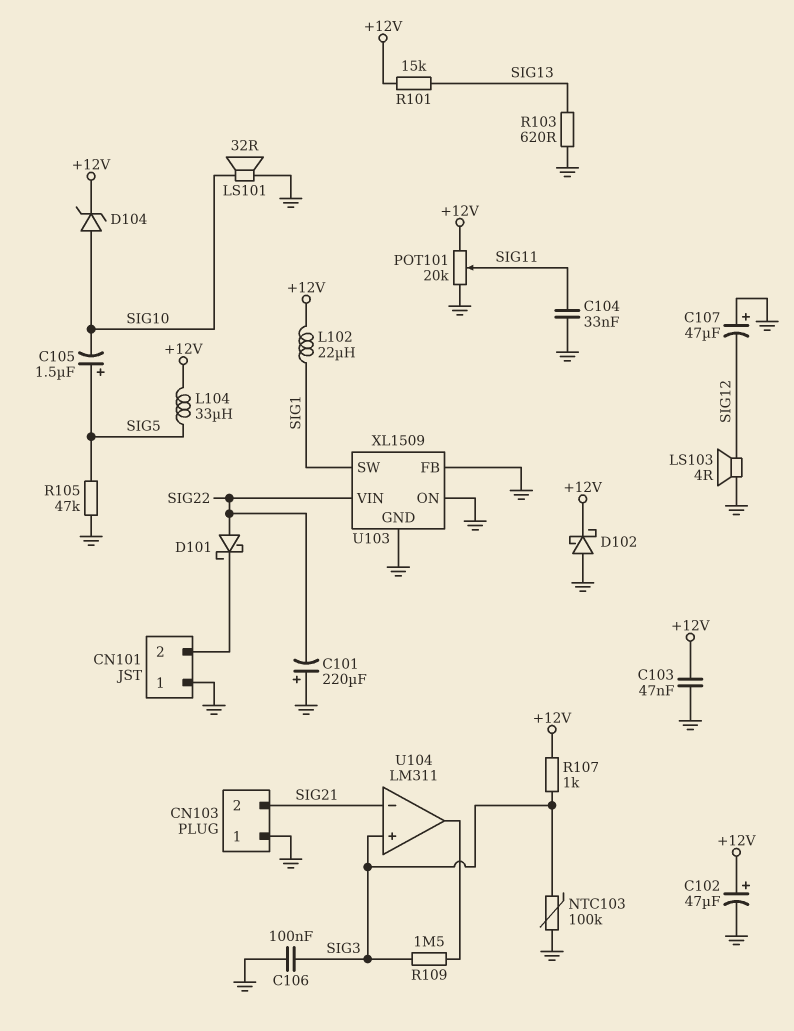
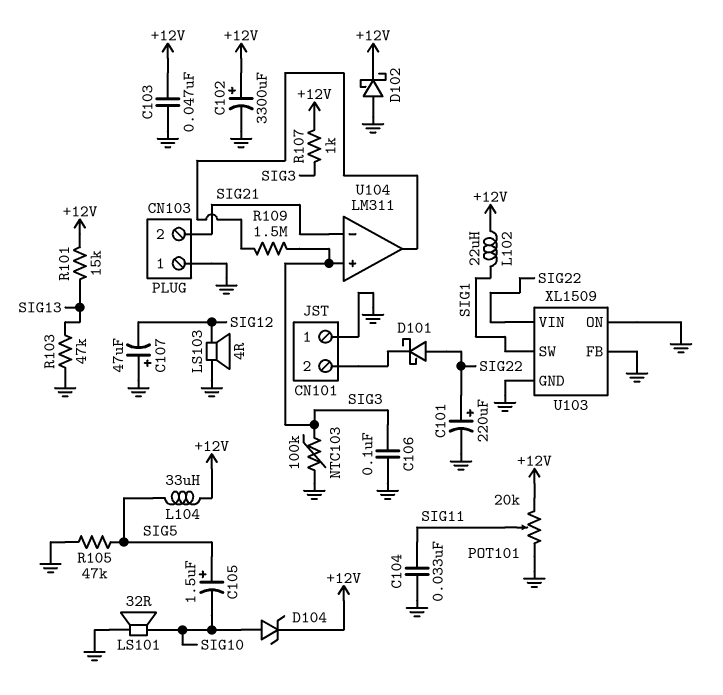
C101: 220uF (plus GND, minus SIG22) -> 220uF (plus SIG22, minus GND)
C102: 47uF (plus +12V, minus GND) -> 3300uF (plus +12V, minus GND)
R103: 620 (GND, SIG13) -> 47k (GND, SIG13)

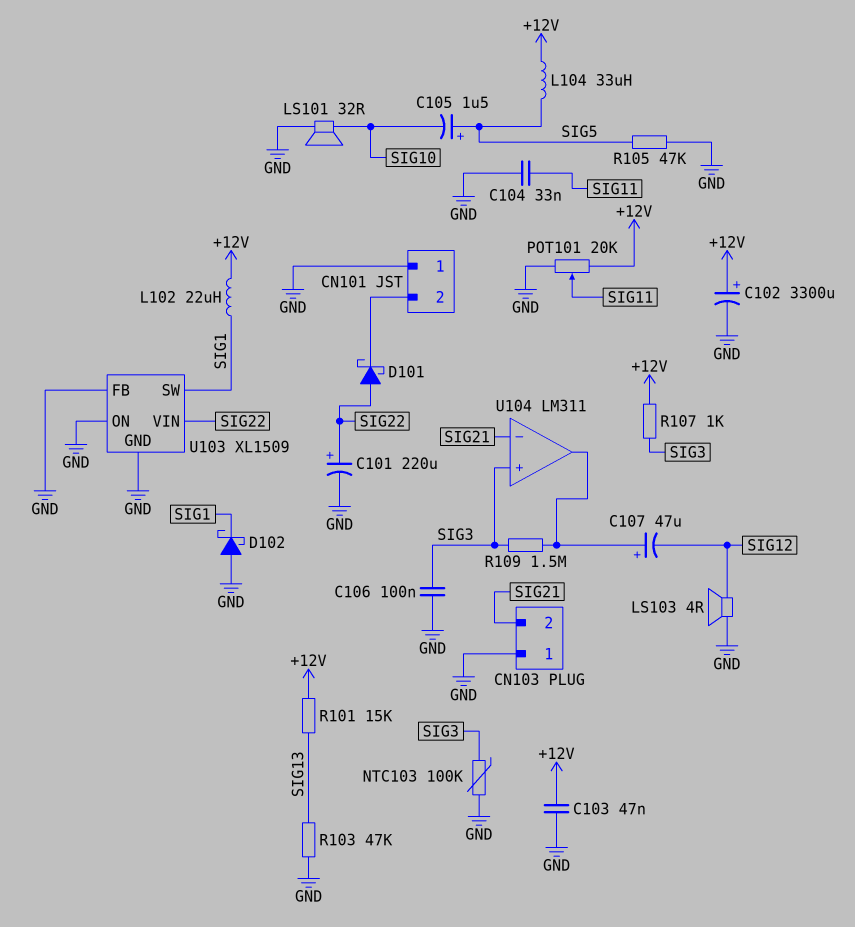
C107: 47uF (plus GND, minus SIG12) -> 47uF (plus U104/out, minus SIG12)
D102: schottky (A GND, K +12V) -> schottky (A GND, K SIG1)
D104: zener (A SIG10, K +12V) -> none

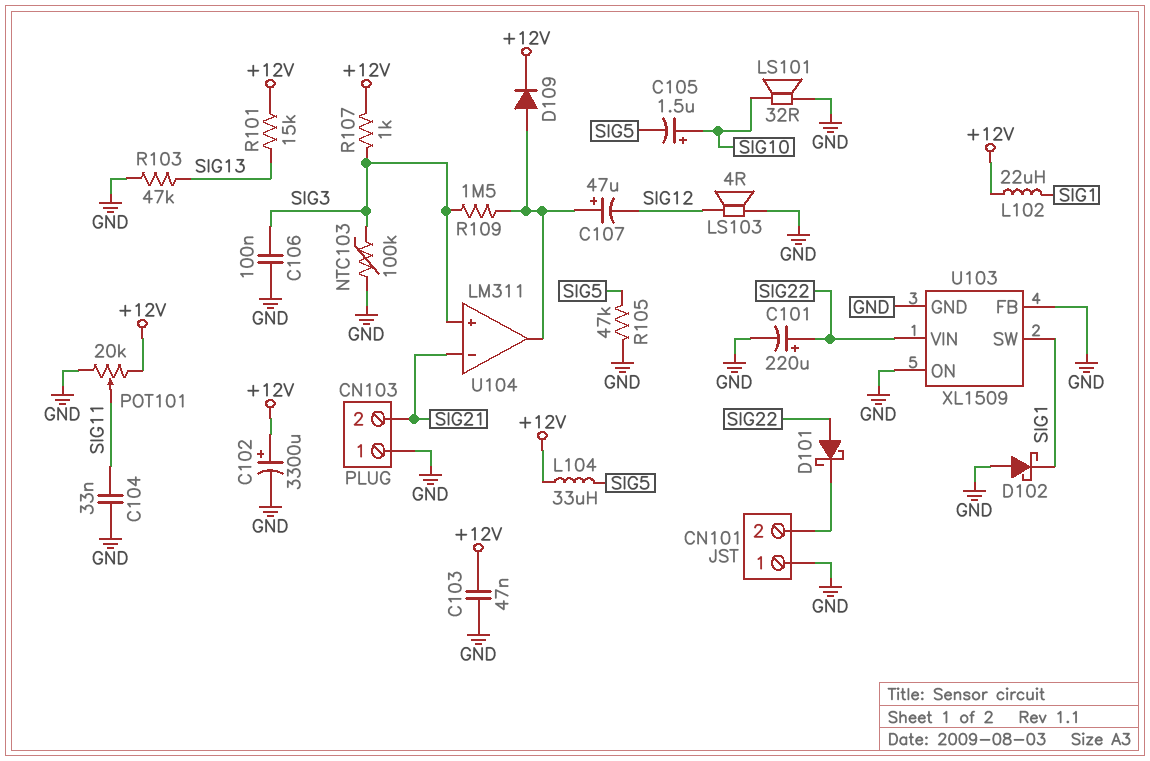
C105: 1.5uF (plus SIG5, minus SIG10) -> 1.5uF (plus SIG10, minus SIG5)
D109: none -> diode (A U104/out, K +12V)

